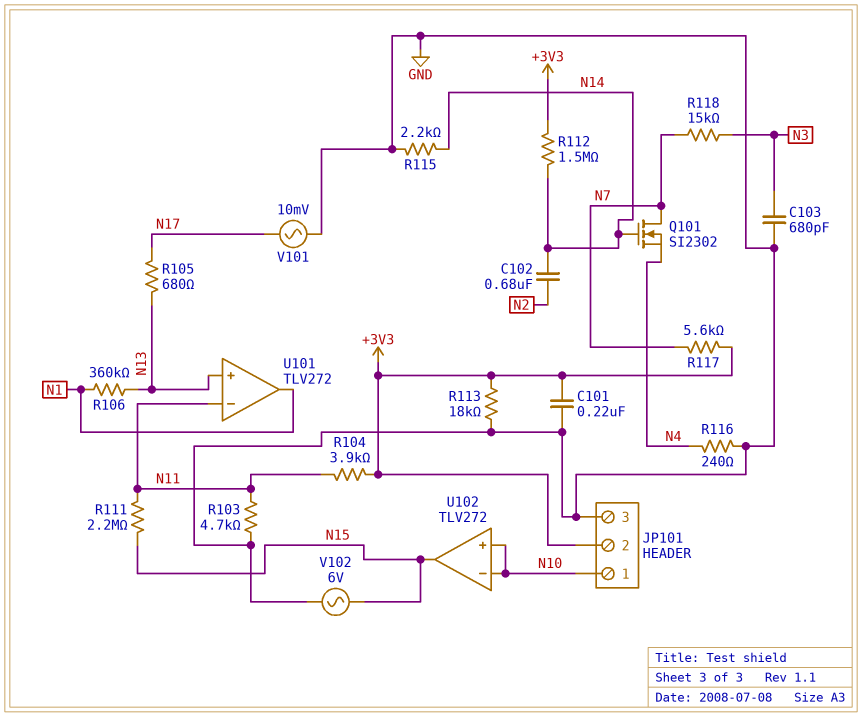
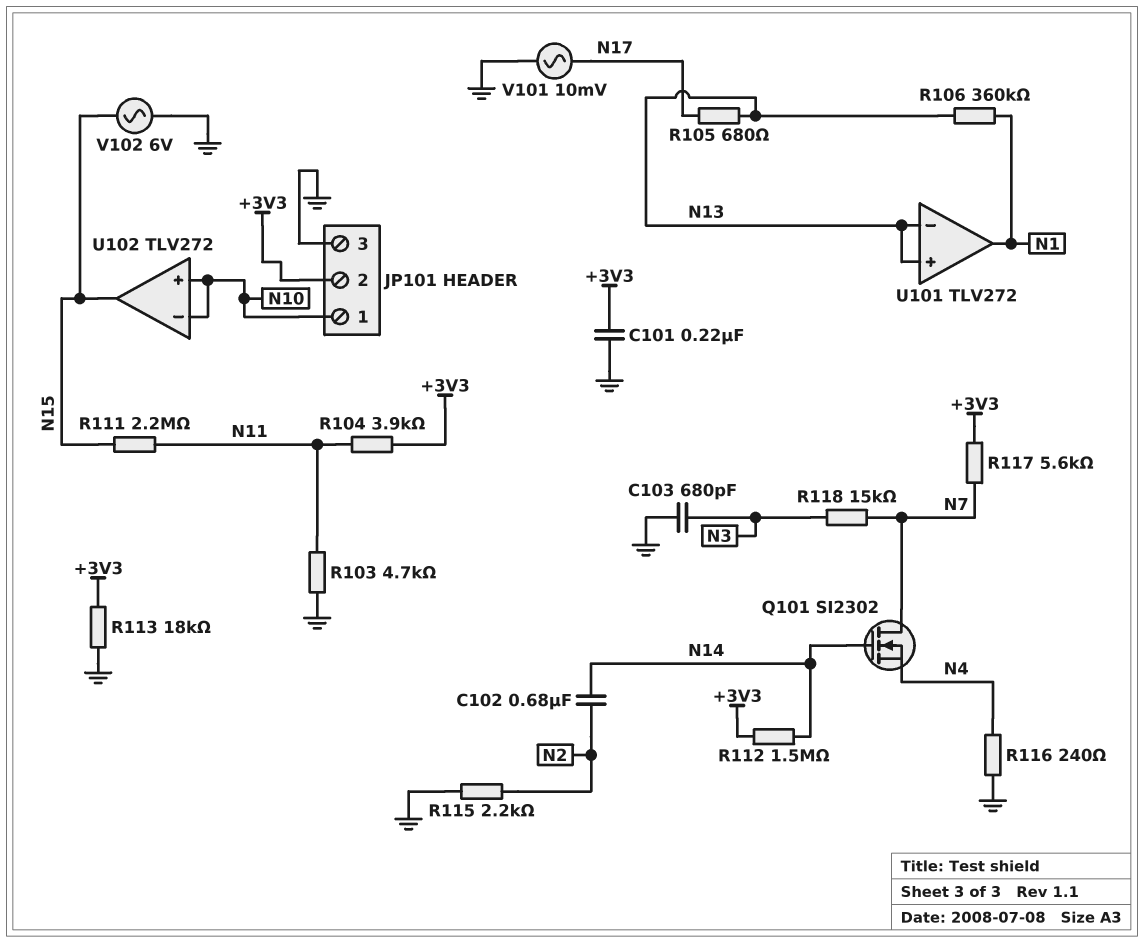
R115: 2.2k (GND, N14) -> 2.2k (GND, N2)
U101 pin in-: N11 -> N13

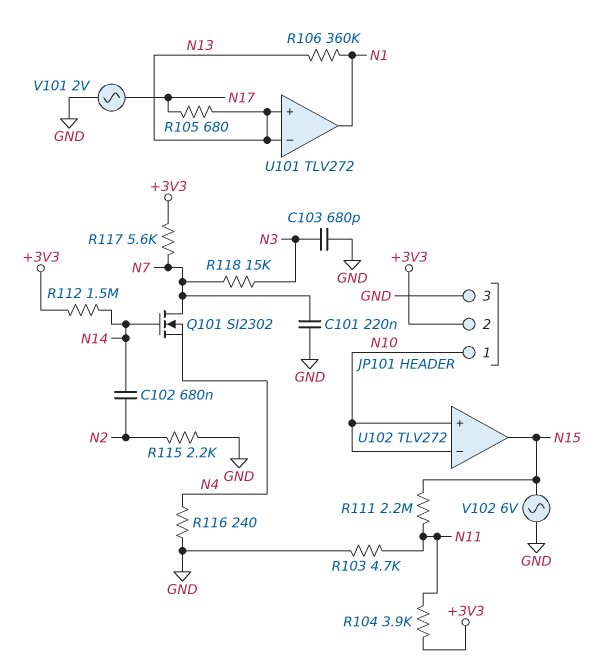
C101: 220nF (+3V3, GND) -> 220nF (GND, N7)
R113: 18k (+3V3, GND) -> none
V101: AC 10mV (GND, N17) -> AC 2V (GND, N17)

